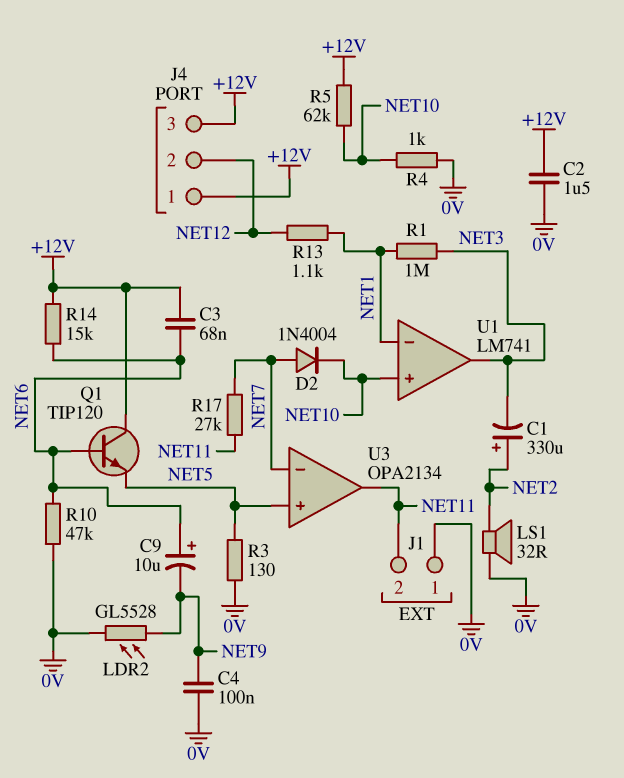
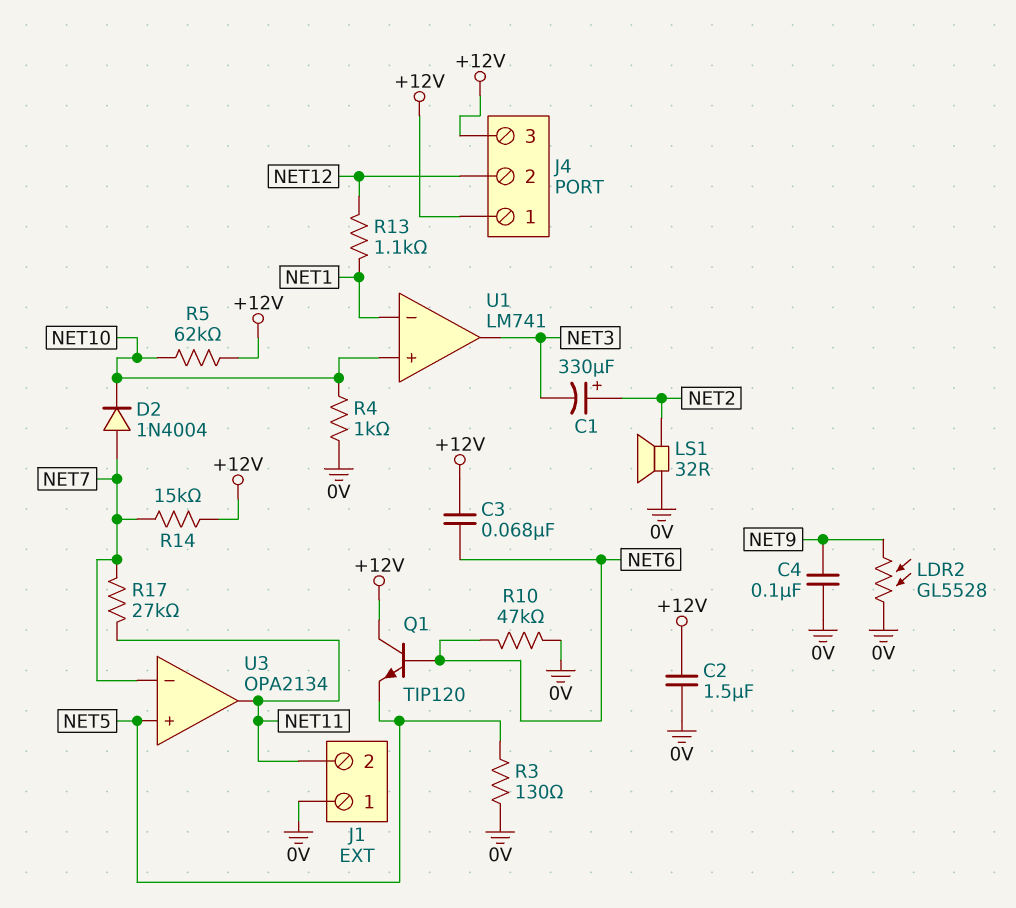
C9: 10uF (plus NET6, minus NET9) -> none
R1: 1M (NET1, NET3) -> none
R14: 15k (+12V, NET6) -> 15k (+12V, NET7)

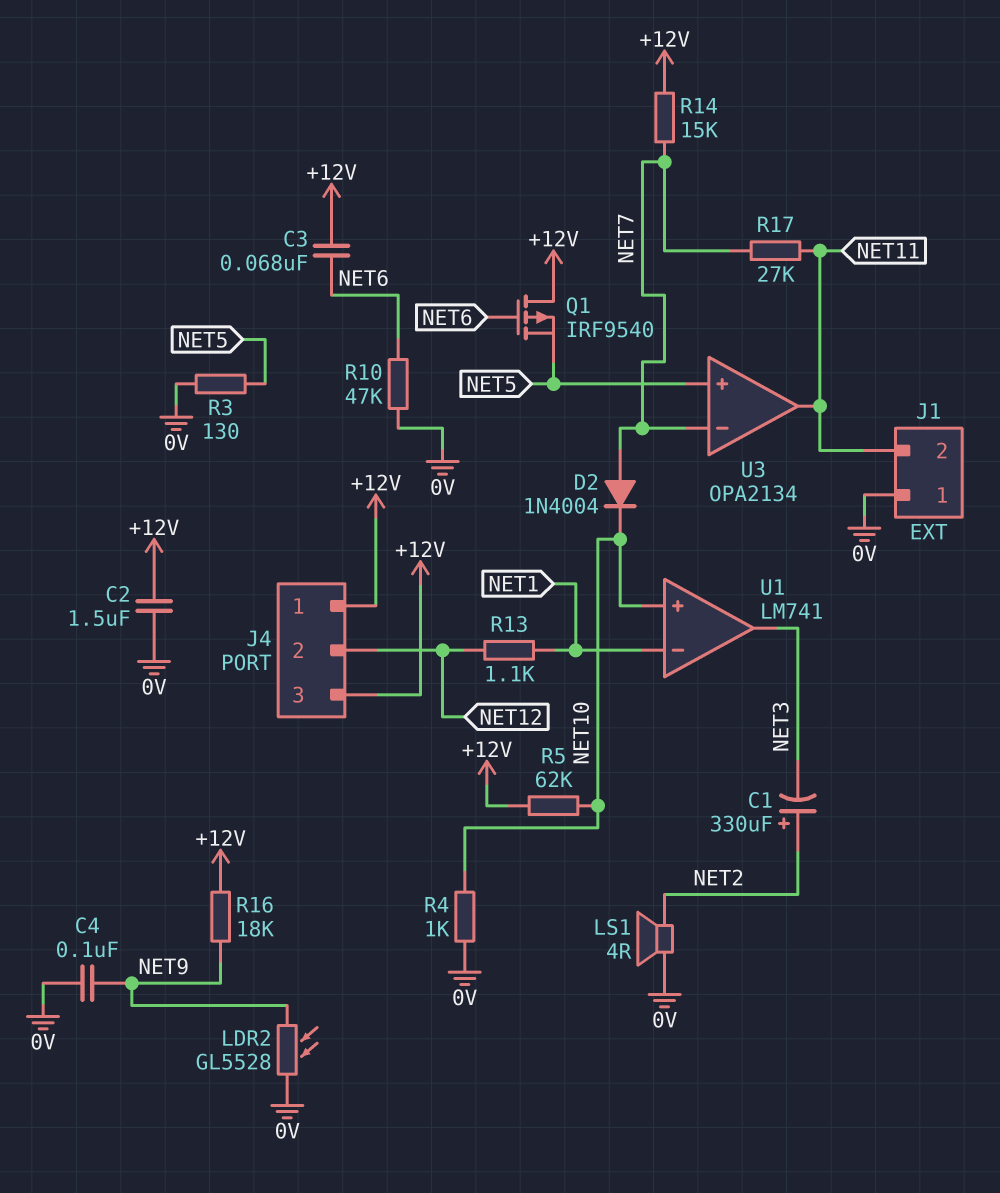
LS1: speaker 32R (0V, NET2) -> speaker 4R (0V, NET2)
Q1: NPN TIP120 (B NET6, C +12V, E NET5) -> PMOS IRF9540 (G NET6, D +12V, S NET5)
R16: none -> 18k (+12V, NET9)

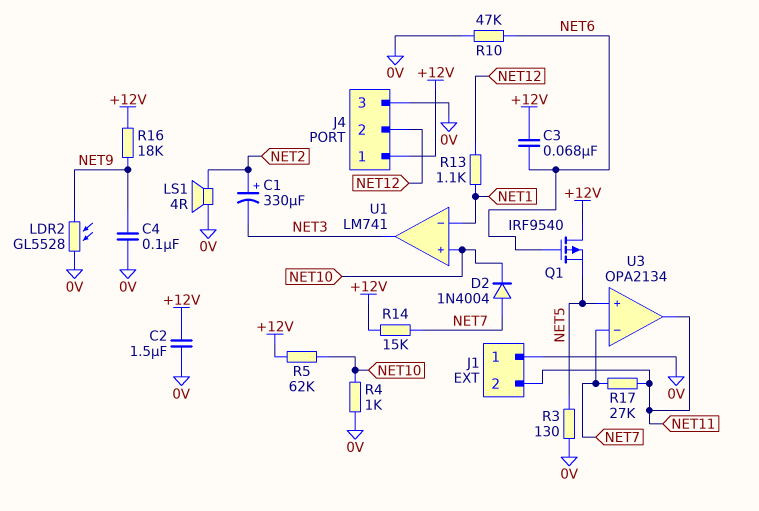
J4 pin 3: +12V -> 0V

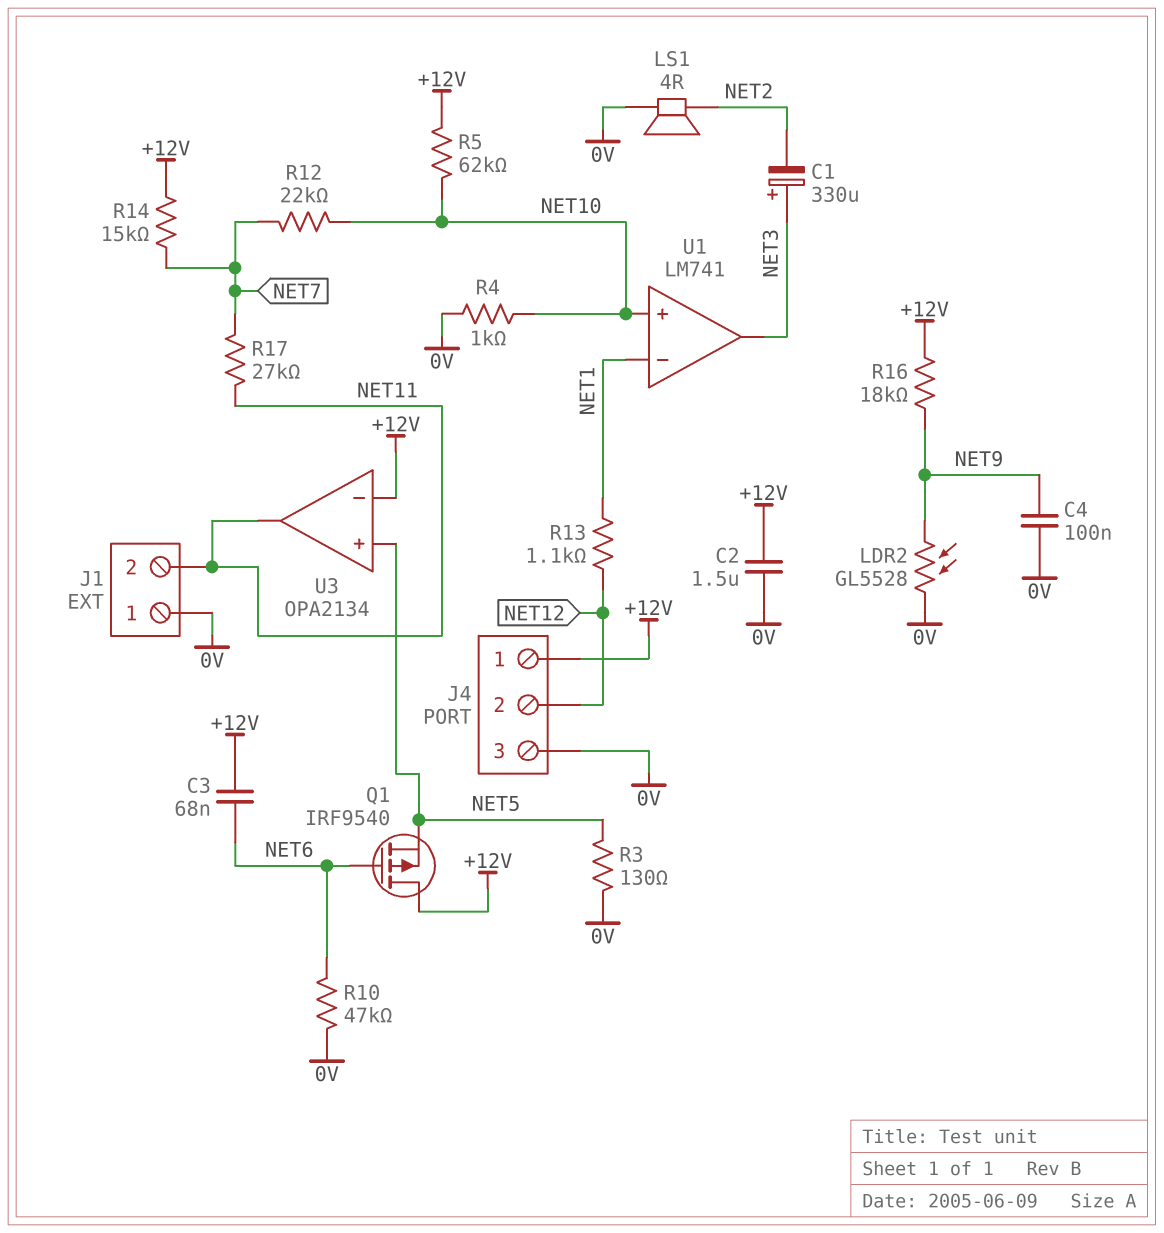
C1: 330uF (plus NET2, minus NET3) -> 330uF (plus NET3, minus NET2)
D2: diode 1N4004 (A NET7, K NET10) -> none
R12: none -> 22k (NET7, NET10)
U3 pin in-: NET7 -> +12V

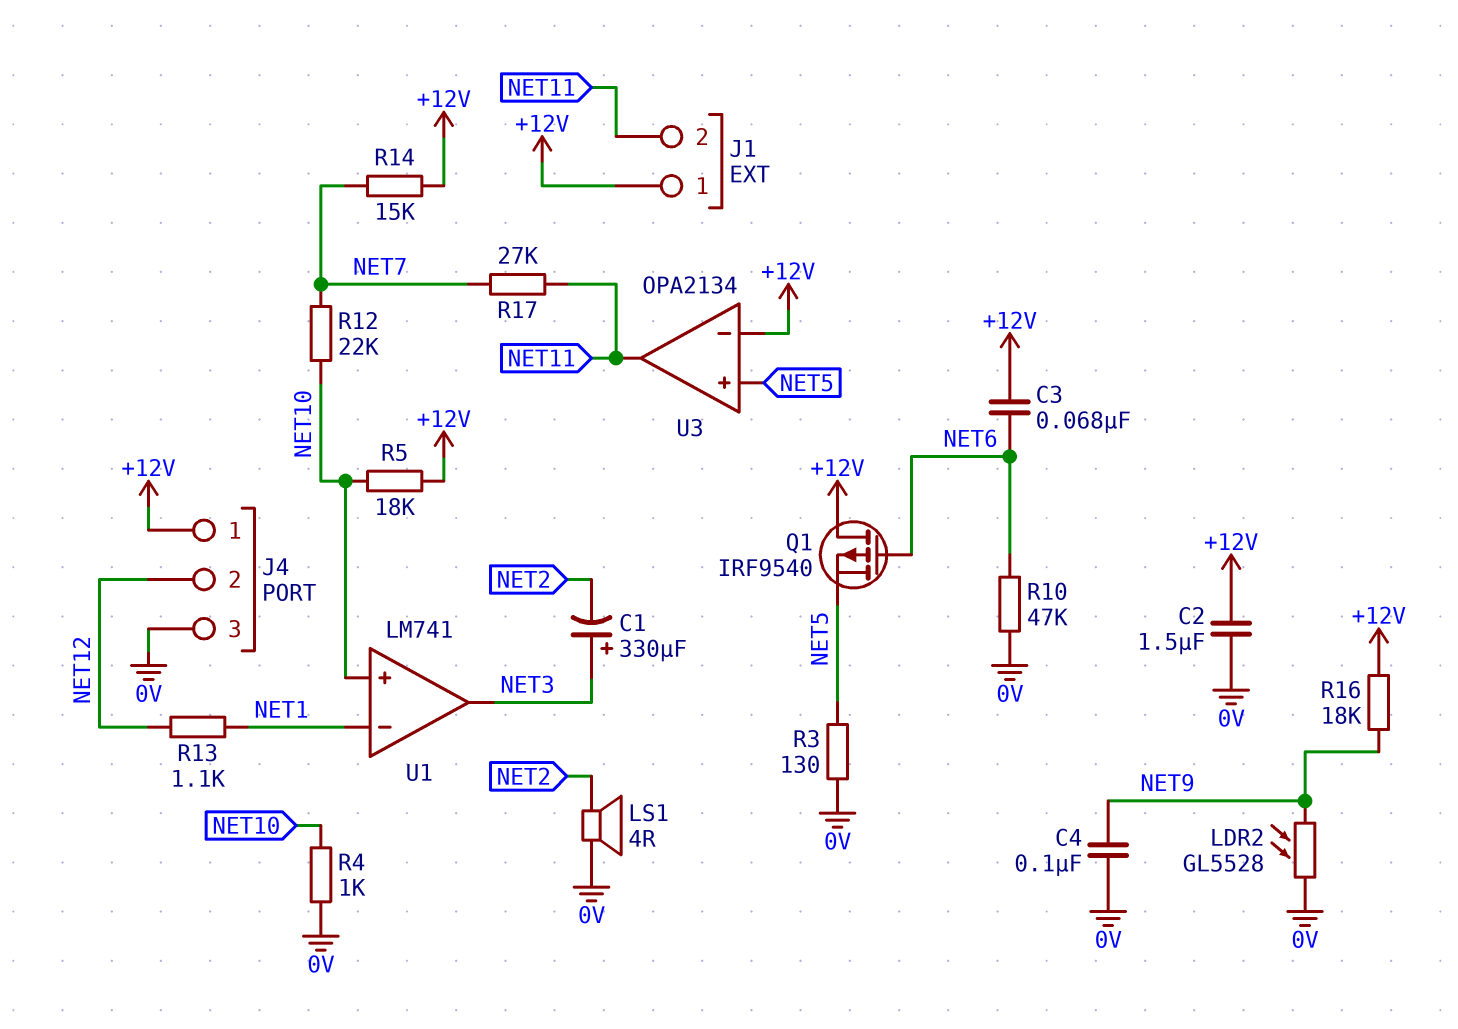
J1 pin 1: 0V -> +12V
R5: 62k (+12V, NET10) -> 18k (+12V, NET10)

